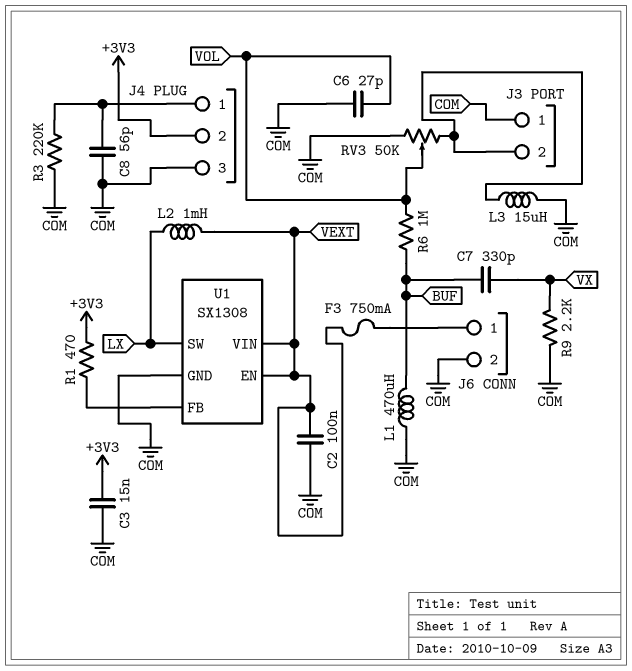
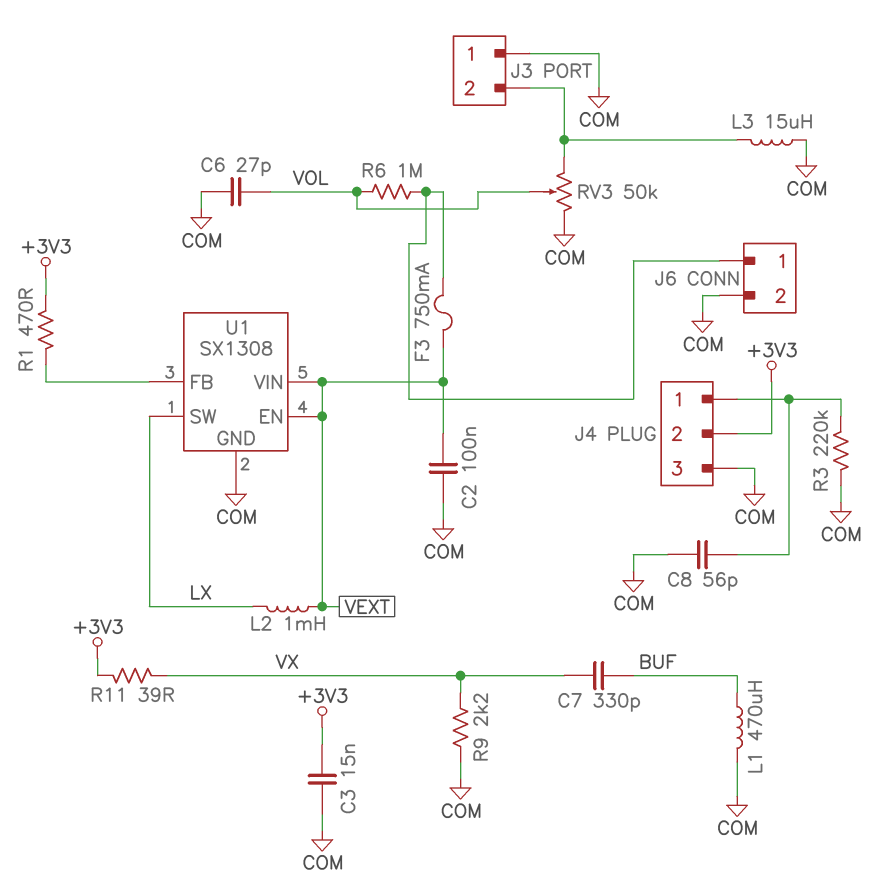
R6: 1M (BUF, VOL) -> 1M (J6/1, VOL)
R11: none -> 39 (+3V3, VX)

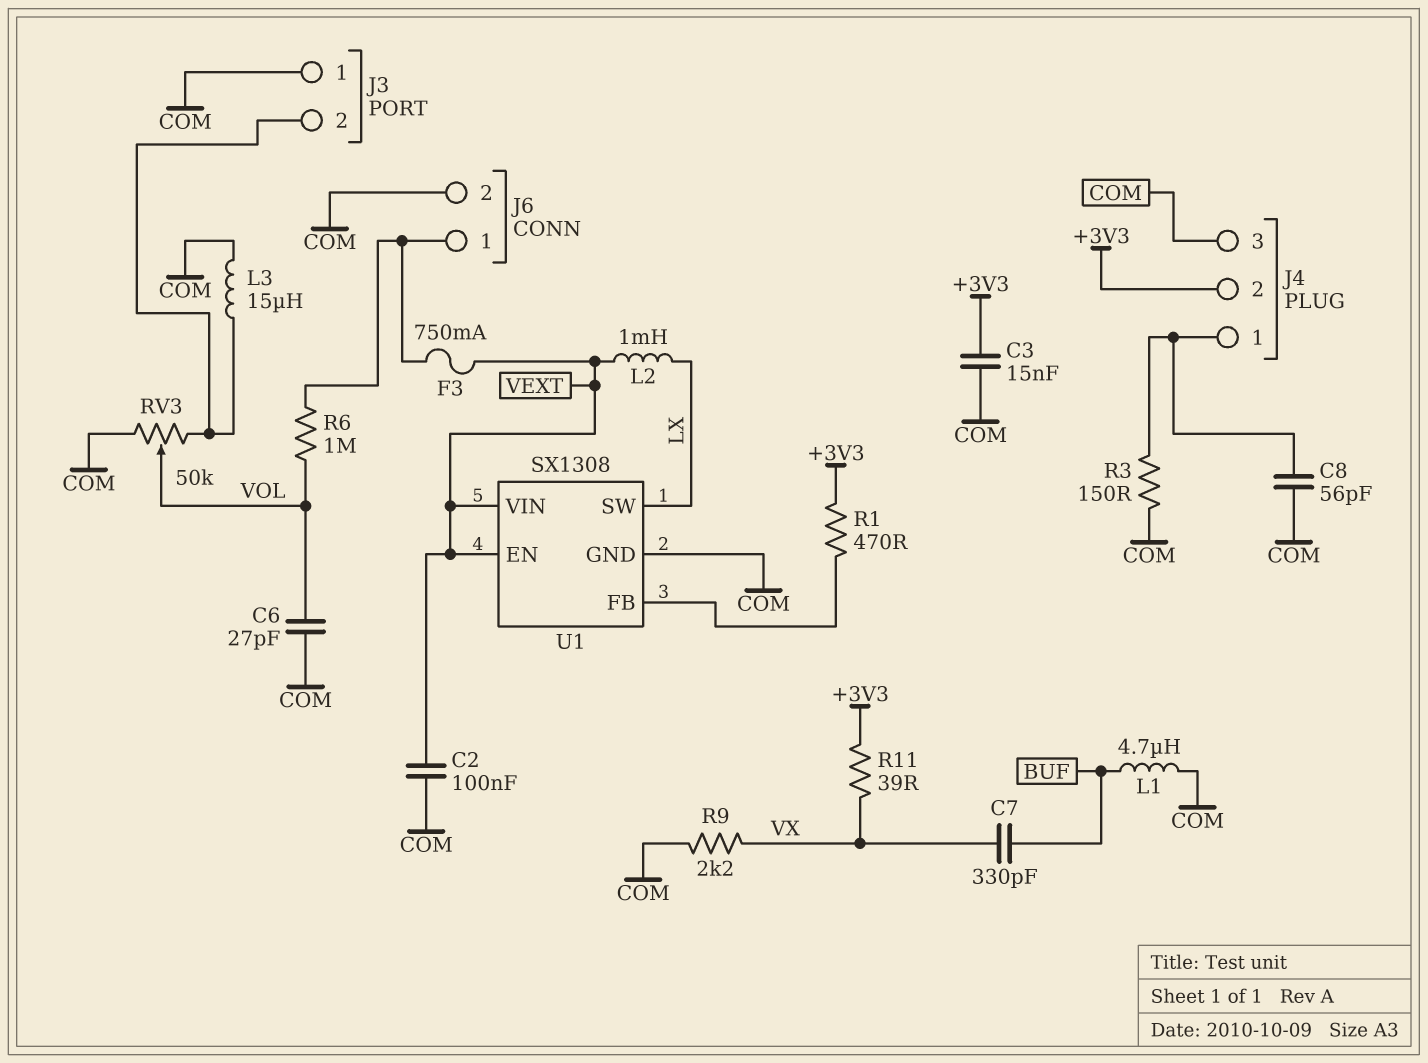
L1: 470uH (BUF, COM) -> 4.7uH (BUF, COM)
R3: 220k (COM, J4/1) -> 150 (COM, J4/1)

